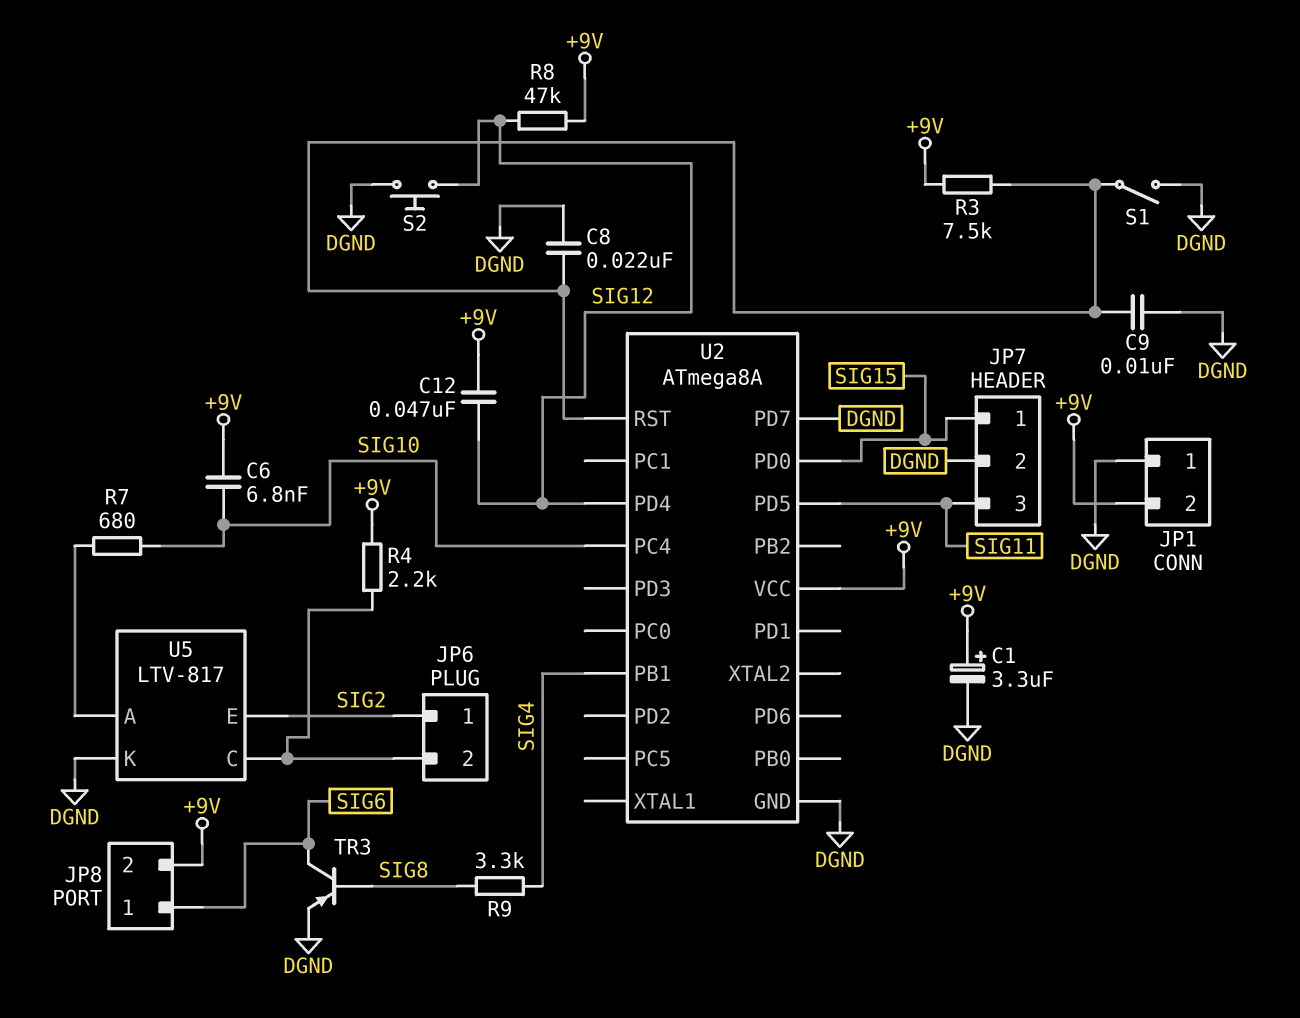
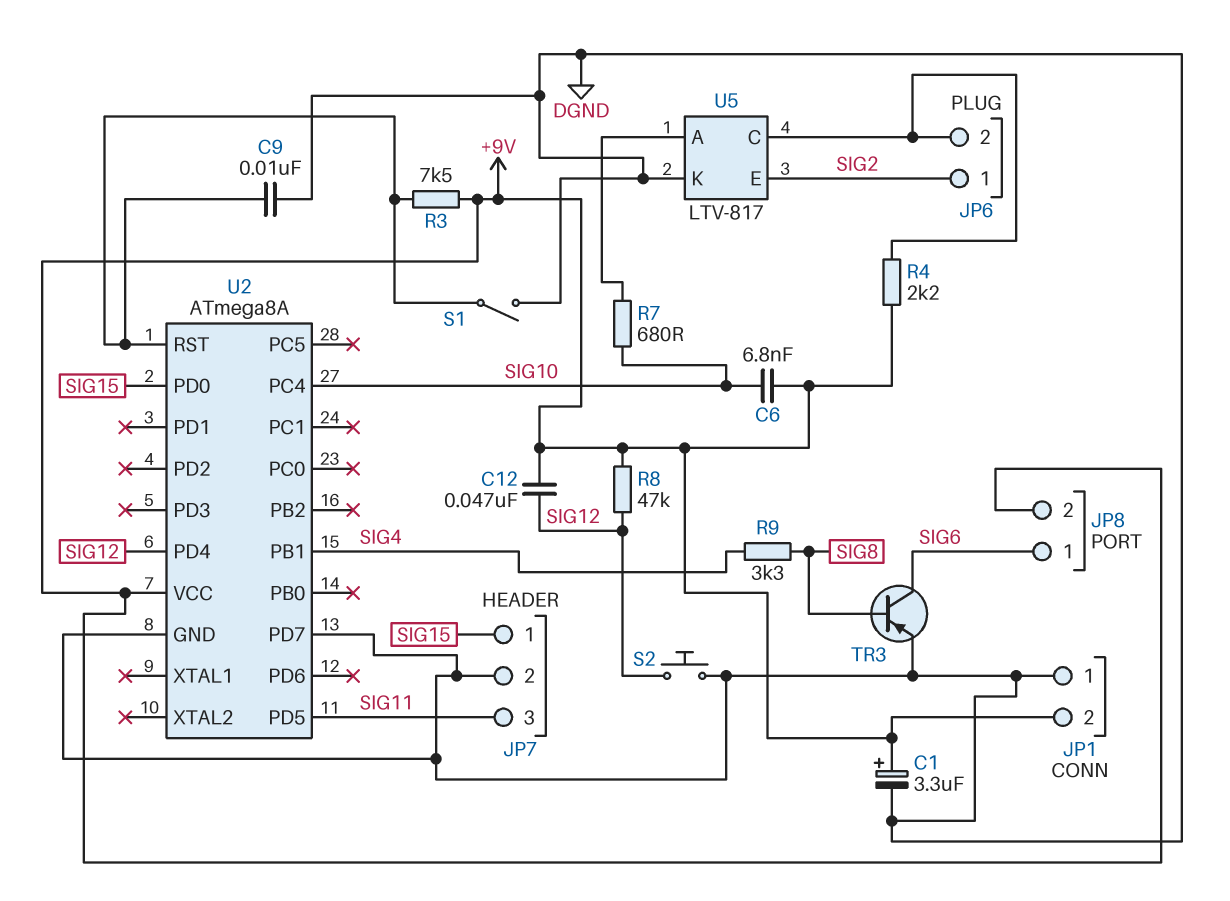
C8: 22nF (DGND, U2/RST) -> none

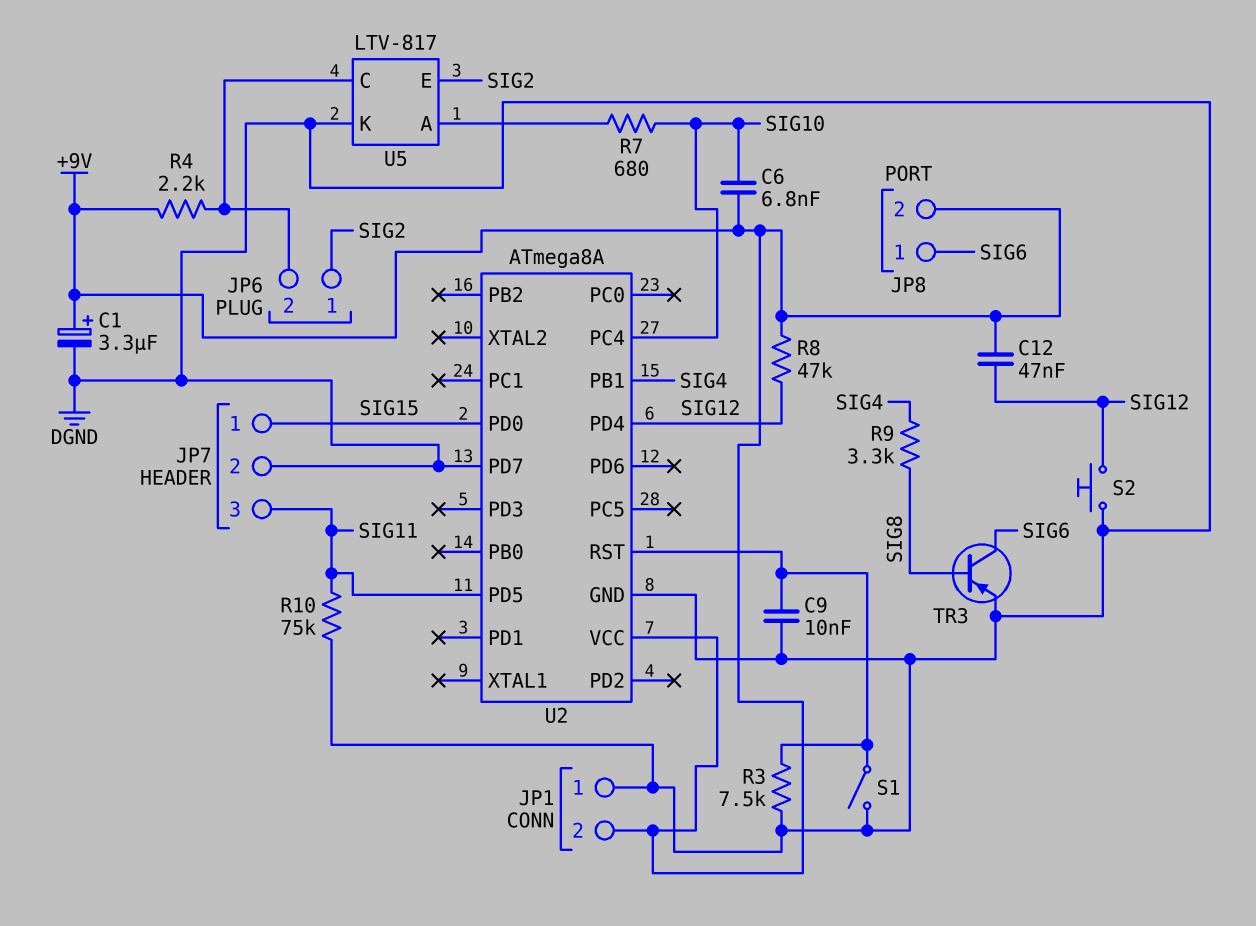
R3: 7.5k (+9V, U2/RST) -> 7.5k (DGND, U2/RST)
R10: none -> 75k (DGND, SIG11)

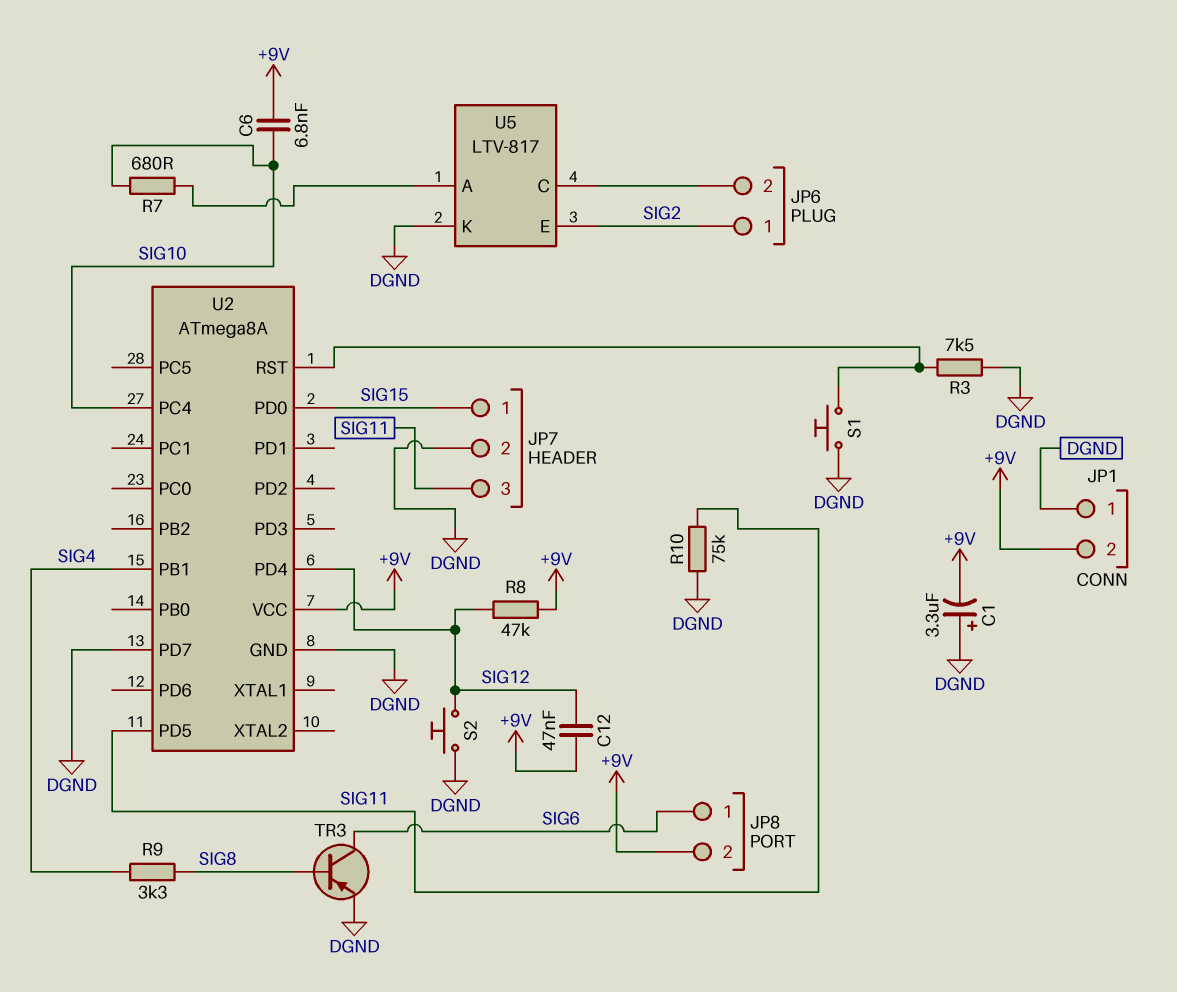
C1: 3.3uF (plus +9V, minus DGND) -> 3.3uF (plus DGND, minus +9V)
C9: 10nF (DGND, U2/RST) -> none
R4: 2.2k (+9V, JP6/2) -> none
S1: switch (DGND, U2/RST) -> button (DGND, U2/RST)

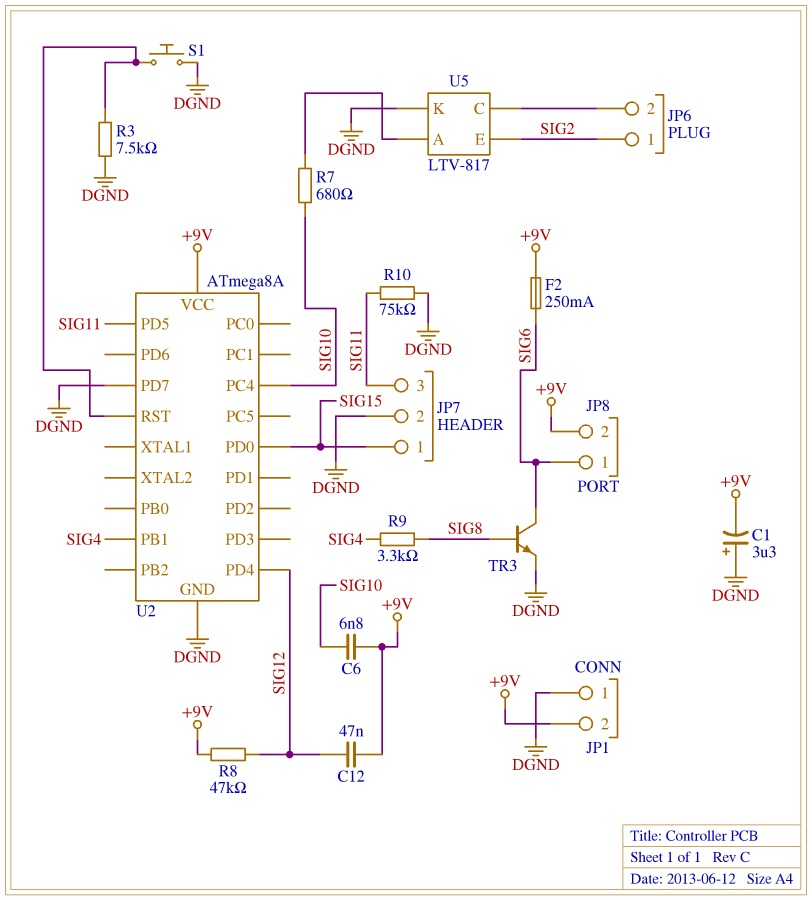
F2: none -> 250mA (+9V, SIG6)
S2: button (DGND, SIG12) -> none
TR3: PNP (B SIG8, C SIG6, E DGND) -> NPN (B SIG8, C SIG6, E DGND)

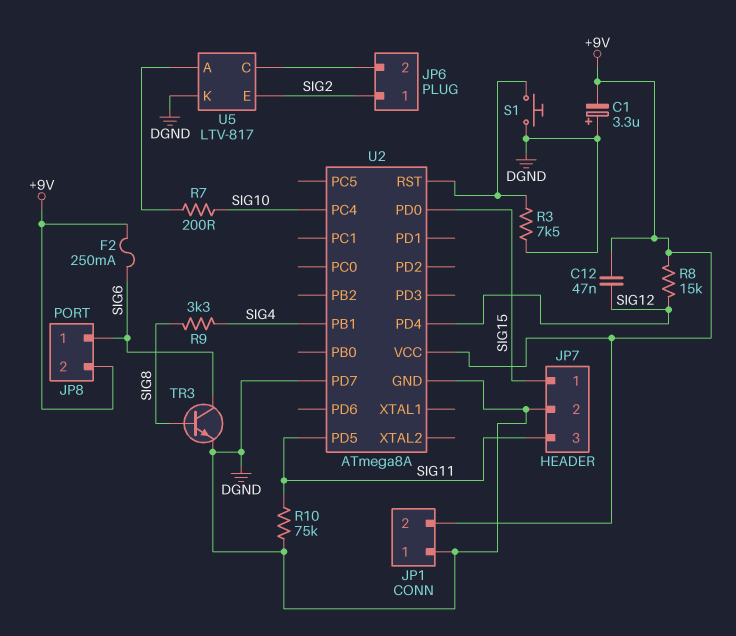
C6: 6.8nF (+9V, SIG10) -> none
R7: 680 (SIG10, U5/A) -> 200 (SIG10, U5/A)
R8: 47k (+9V, SIG12) -> 15k (+9V, SIG12)

